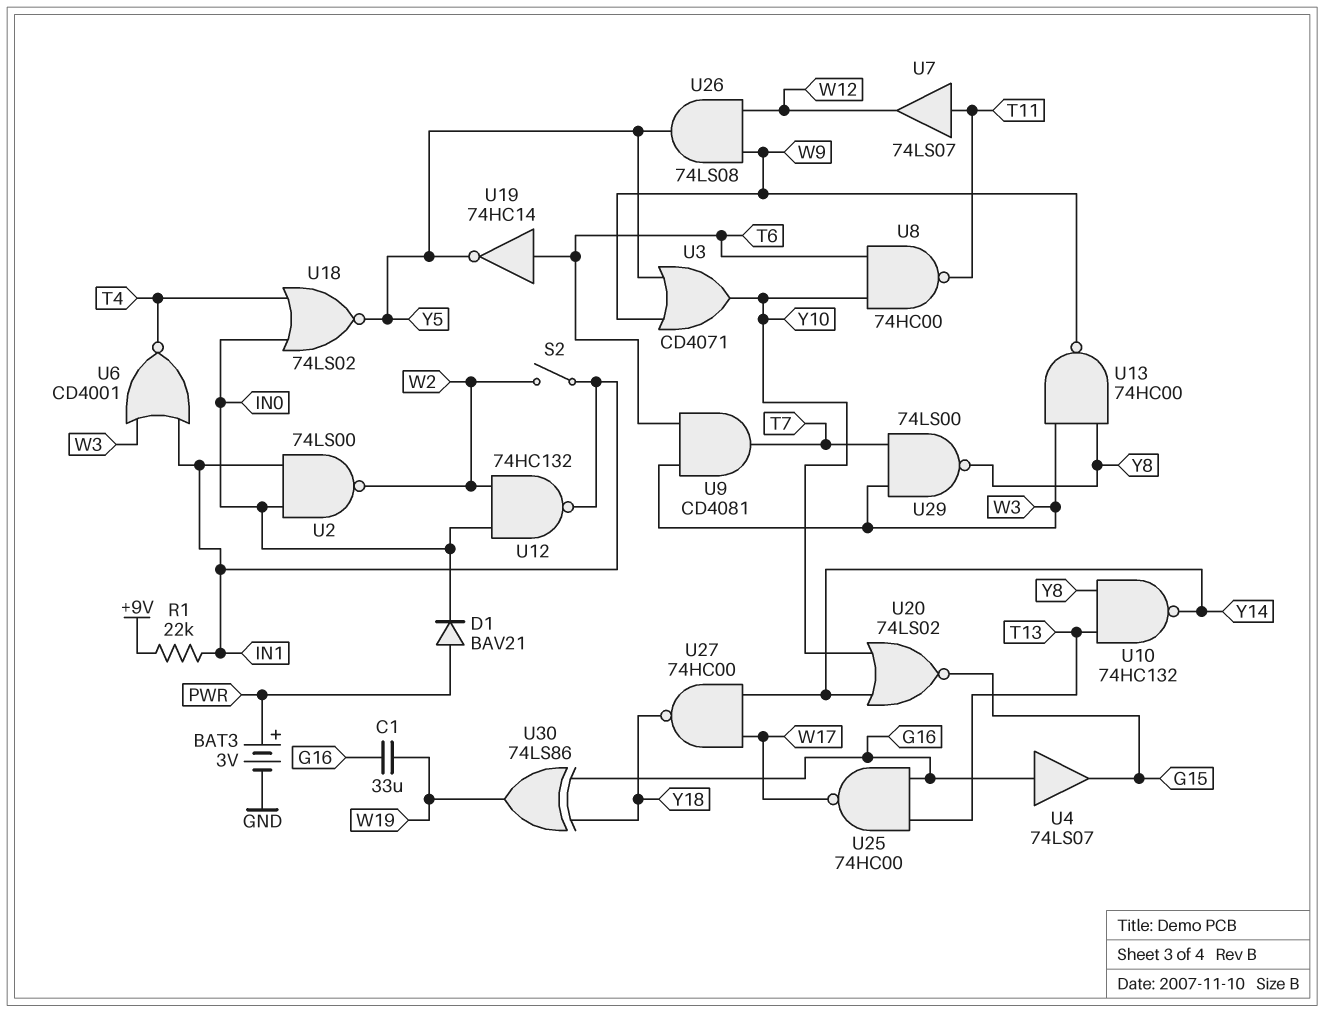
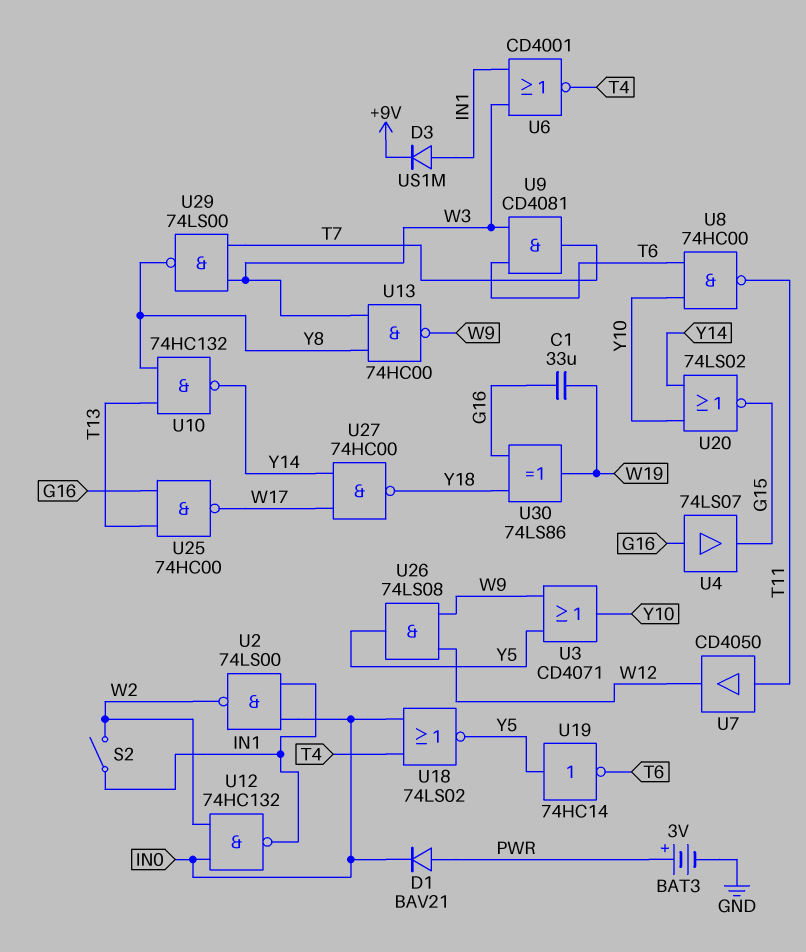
D3: none -> diode US1M (A IN1, K +9V)
R1: 22k (+9V, IN1) -> none
U7: buffer 74LS07 (in T11, out W12) -> buffer CD4050 (in T11, out W12)
U19: NOT 74HC14 (in T6, out Y5) -> NOT 74HC14 (in Y5, out T6)

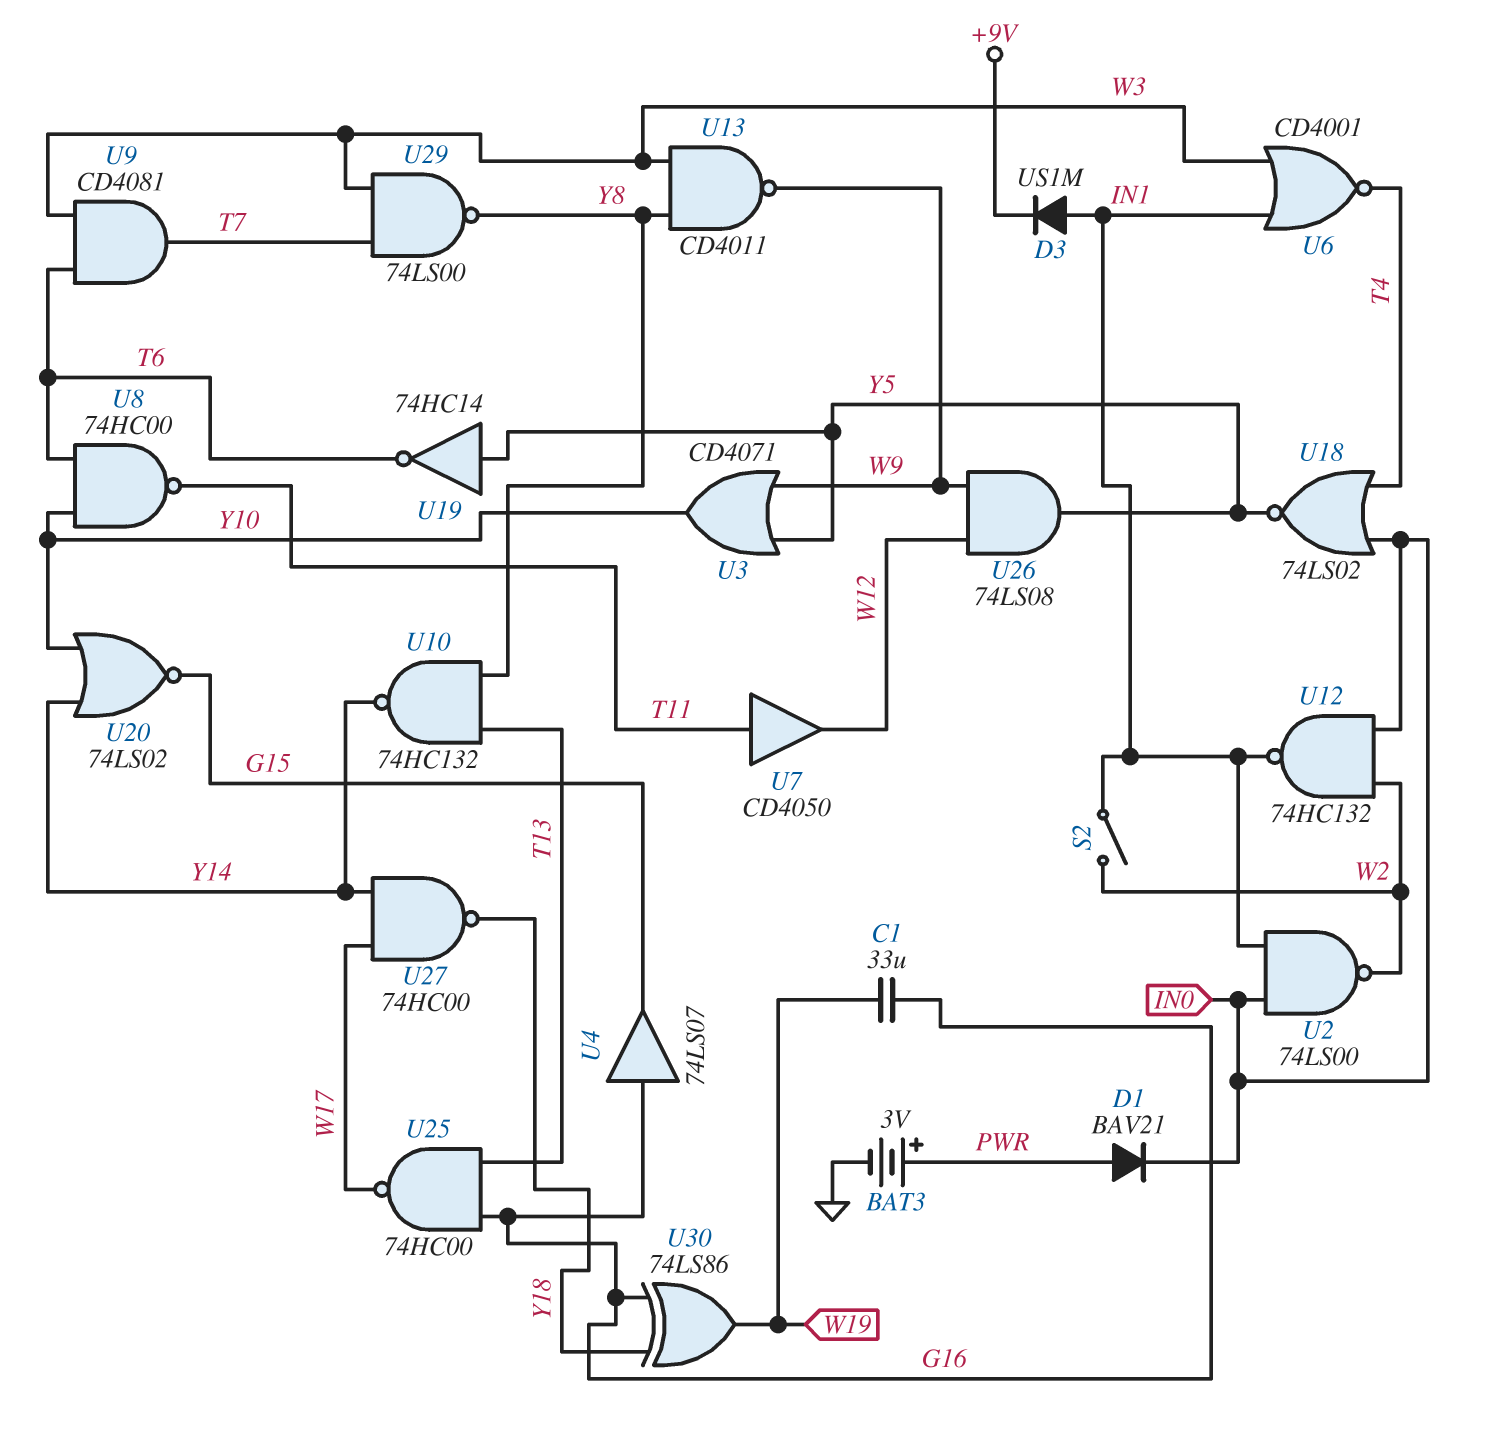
U13: NAND 74HC00 (in W3, in Y8, out W9) -> NAND CD4011 (in W3, in Y8, out W9)

